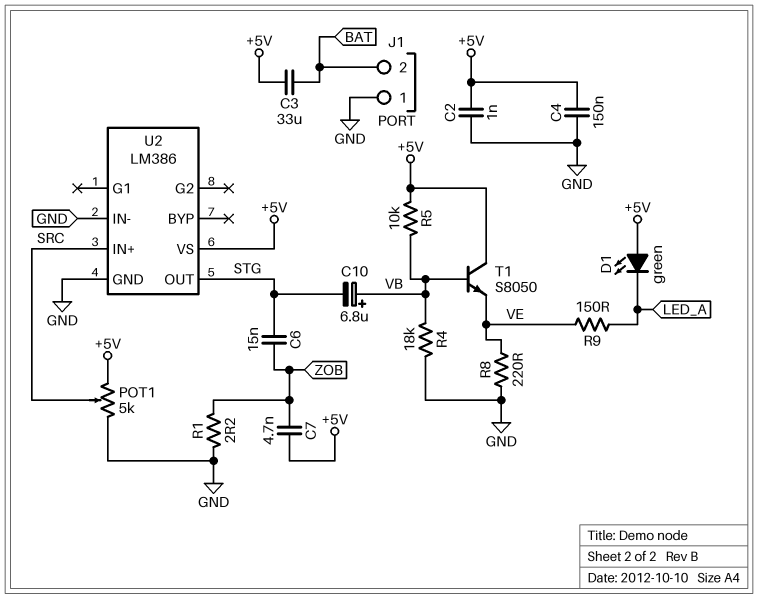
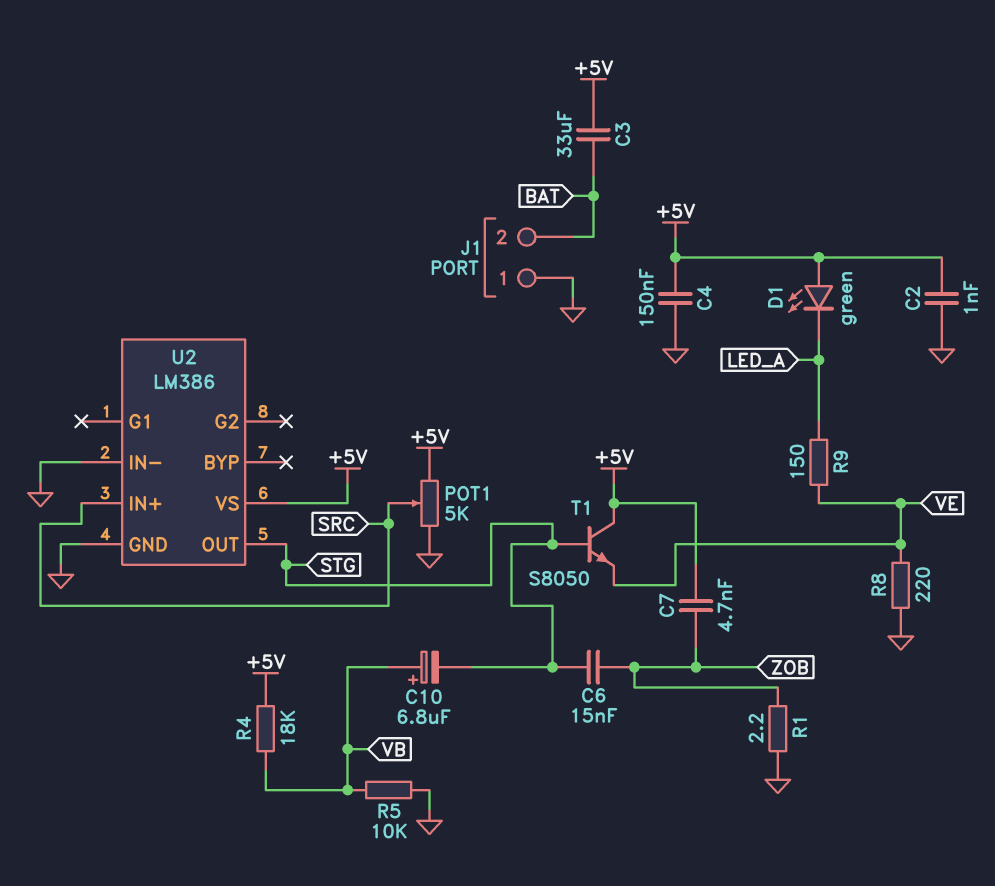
R4: 18k (GND, VB) -> 18k (+5V, VB)
R5: 10k (+5V, VB) -> 10k (GND, VB)
T1: NPN S8050 (B VB, C +5V, E VE) -> NPN S8050 (B STG, C +5V, E VE)

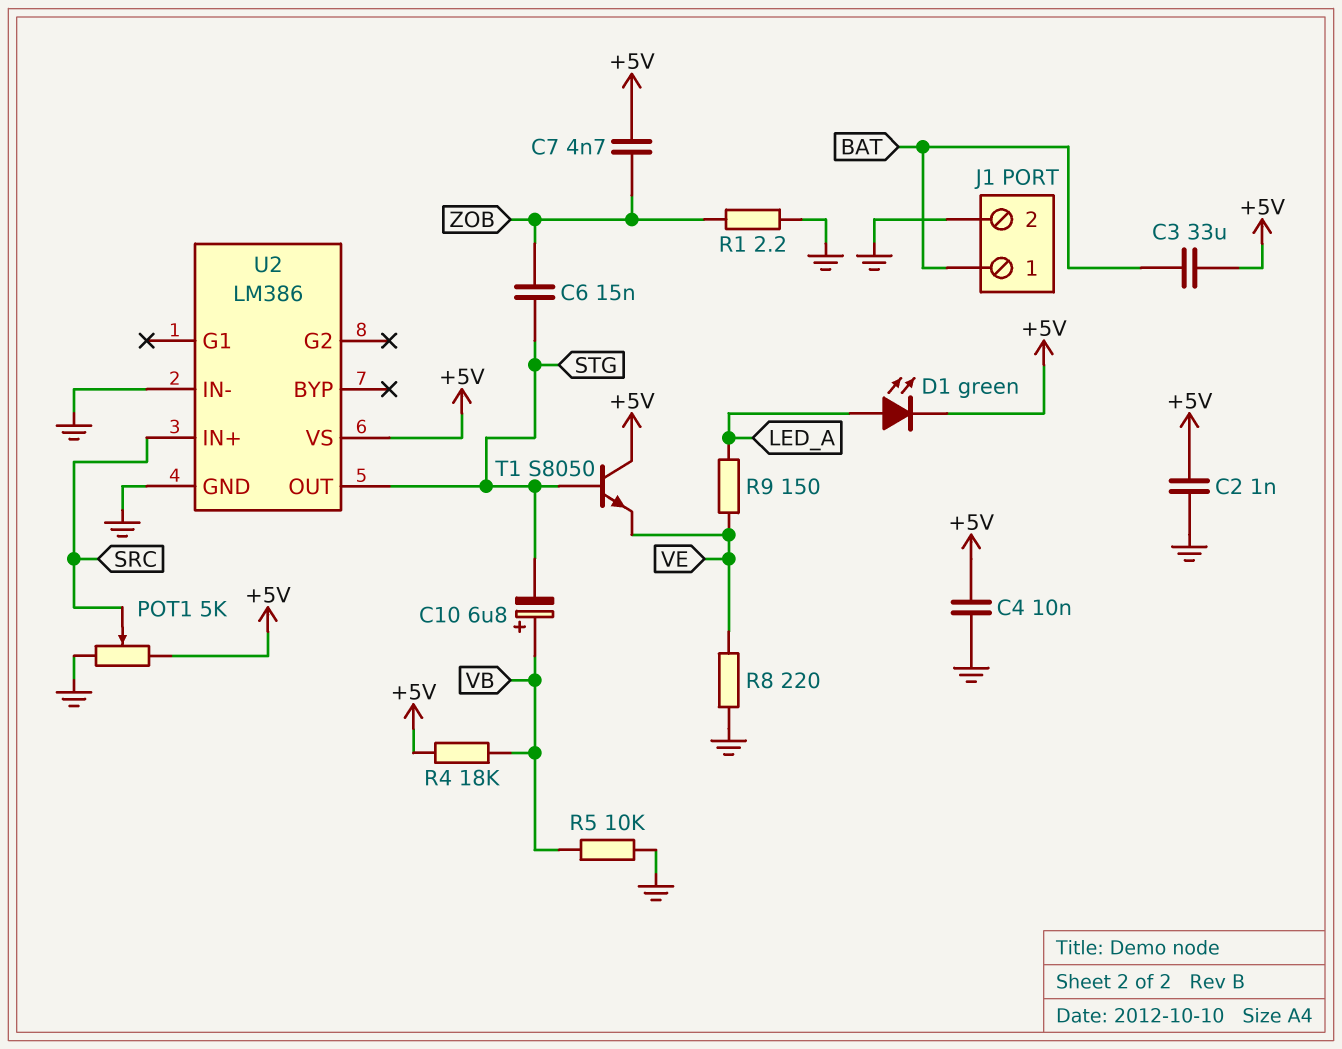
C4: 150nF (+5V, GND) -> 10nF (+5V, GND)
D1: LED green (A +5V, K LED_A) -> LED green (A LED_A, K +5V)
J1 pin 1: GND -> BAT
J1 pin 2: BAT -> GND

